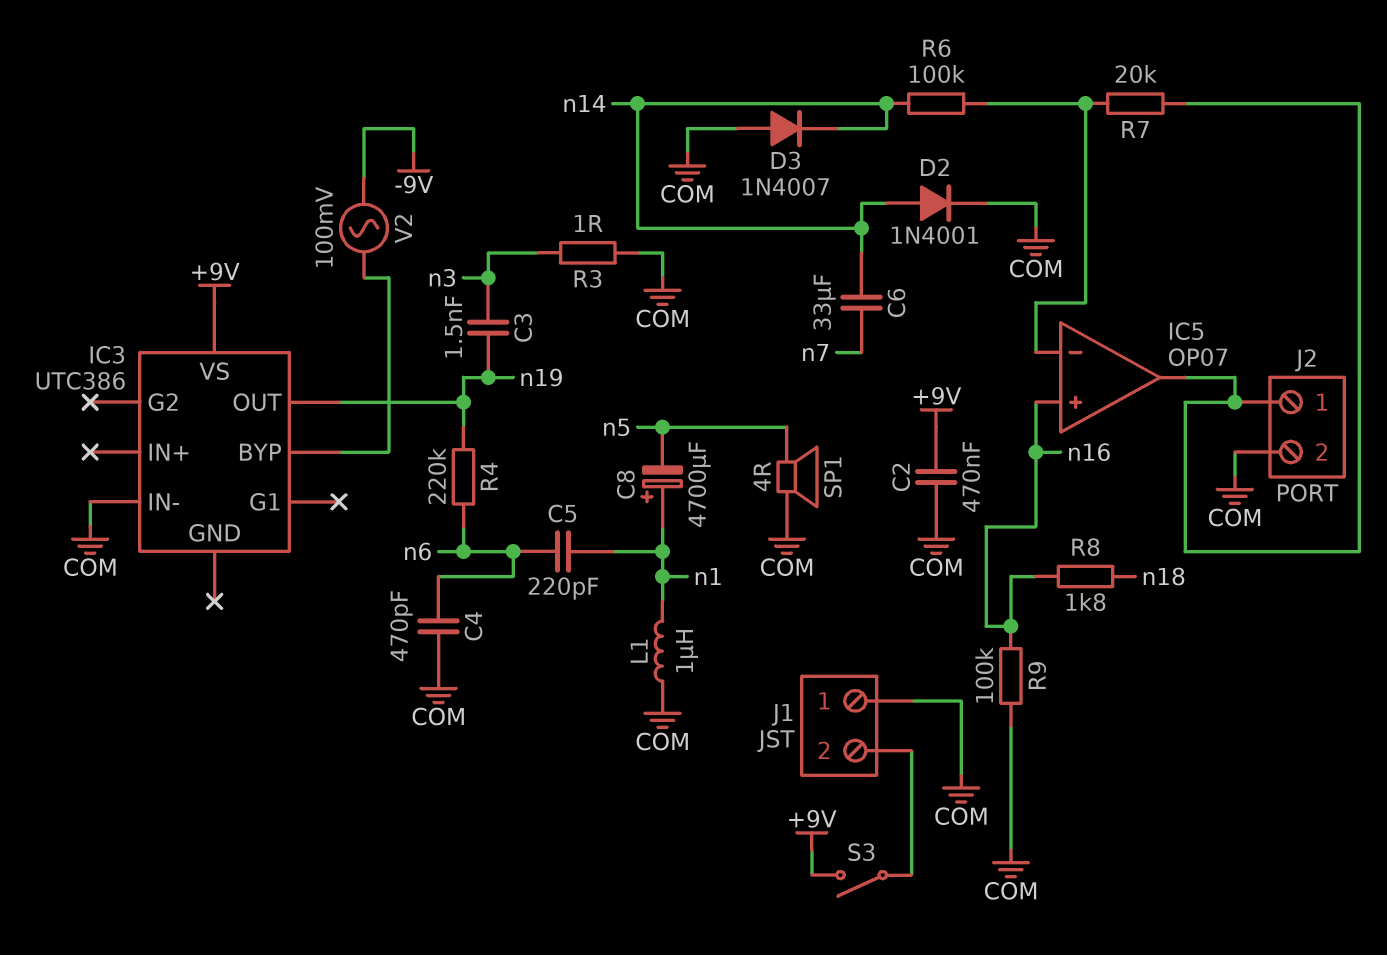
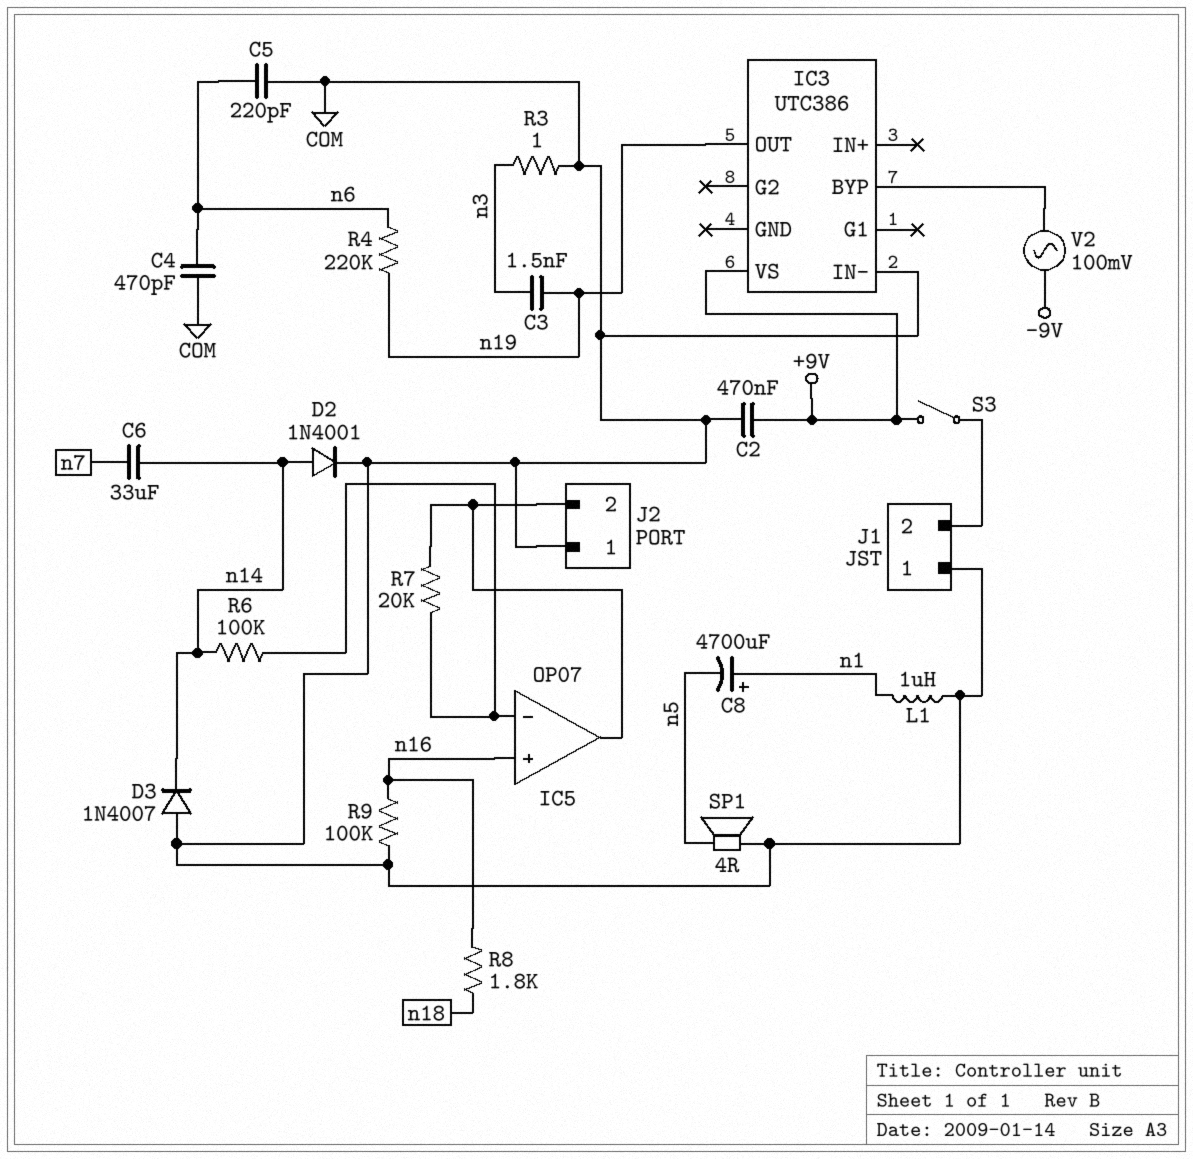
C5: 220pF (n1, n6) -> 220pF (COM, n6)
J2 pin 1: IC5/out -> COM
J2 pin 2: COM -> IC5/out

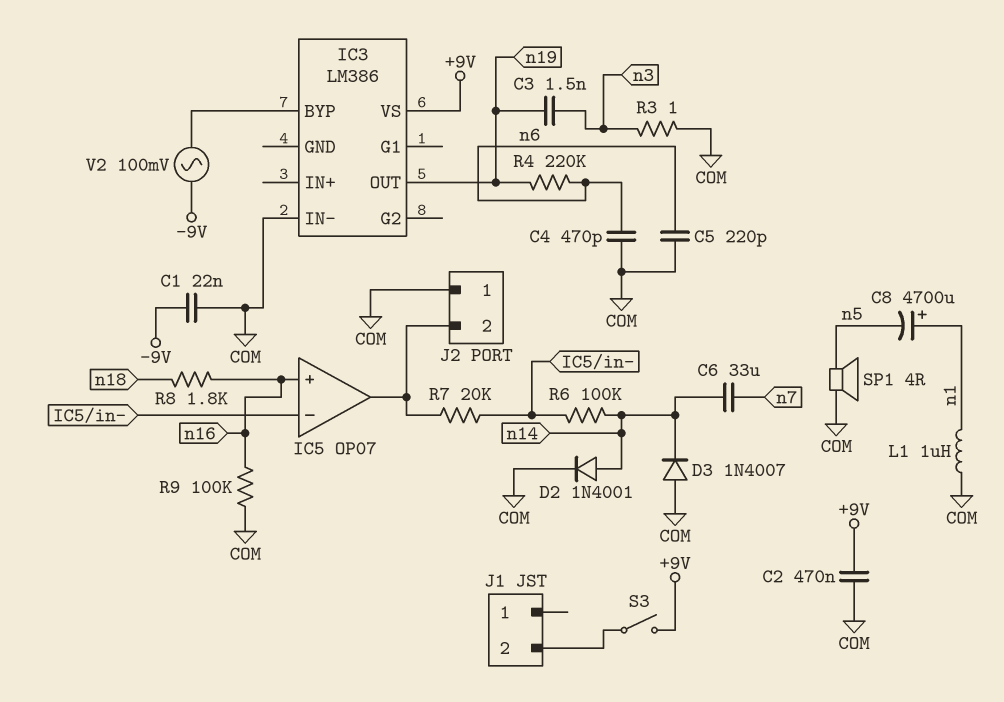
C1: none -> 22nF (-9V, COM)
IC3: UTC386 -> LM386
J1 pin 1: COM -> none

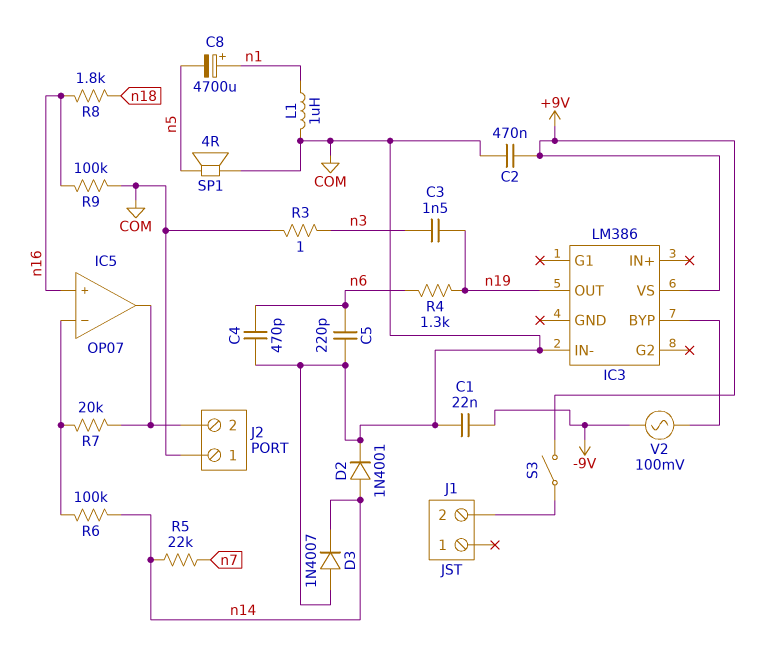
C6: 33uF (n7, n14) -> none
R4: 220k (n6, n19) -> 1.3k (n6, n19)
R5: none -> 22k (n7, n14)

